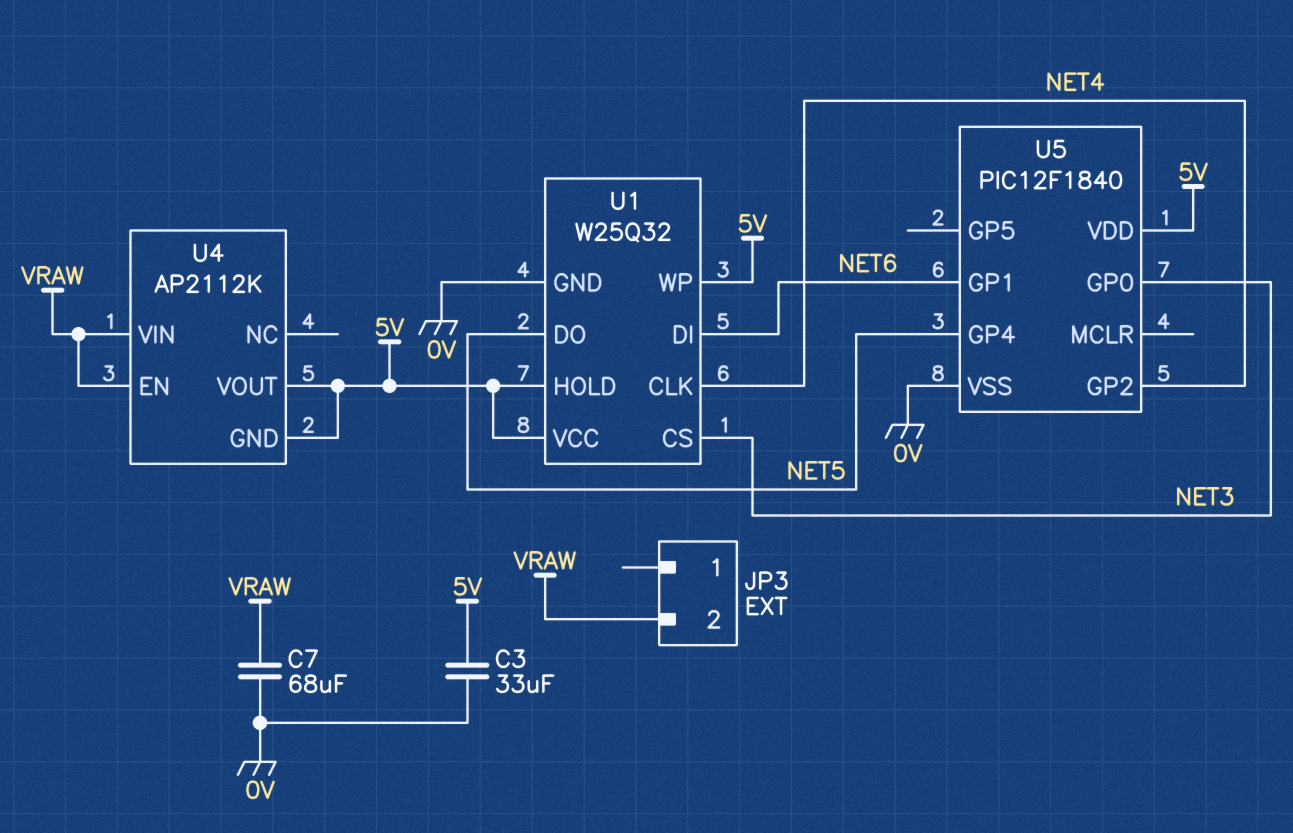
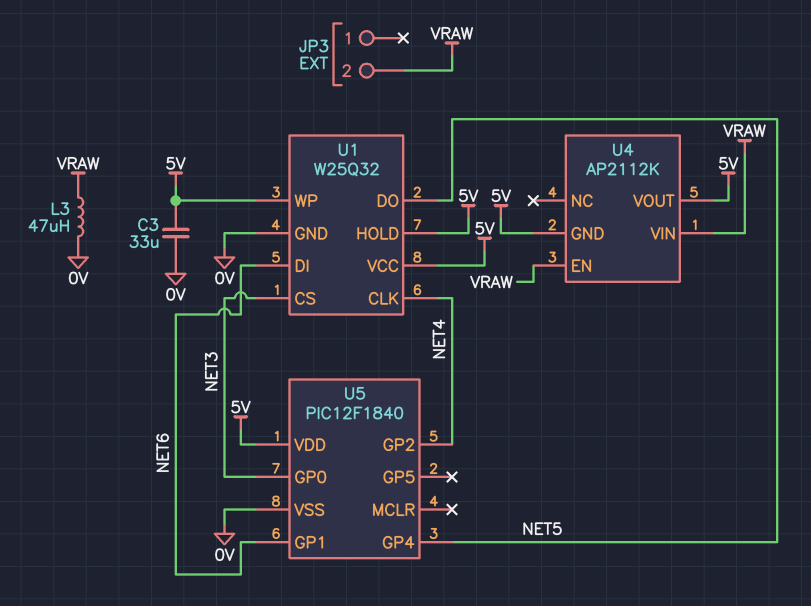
C7: 68uF (0V, VRAW) -> none
L3: none -> 47uH (0V, VRAW)

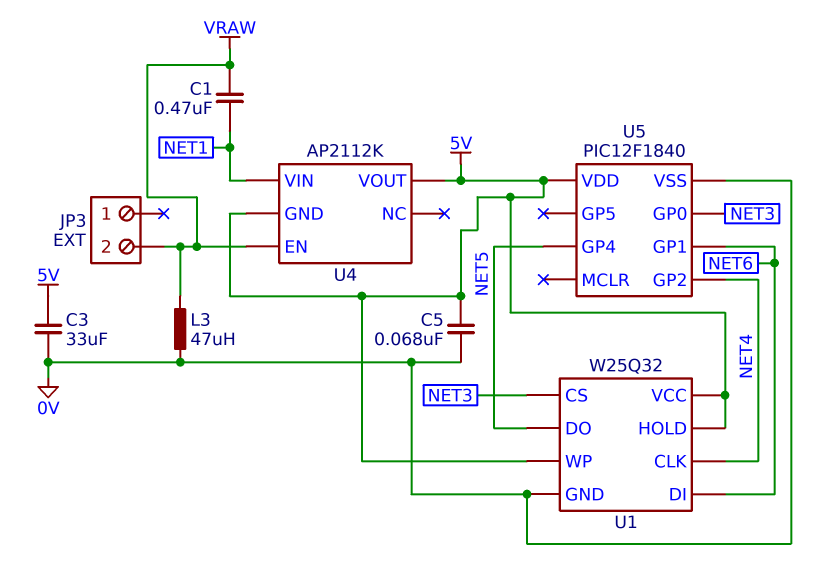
C1: none -> 470nF (NET1, VRAW)
C5: none -> 68nF (0V, 5V)
U4 pin VIN: VRAW -> NET1

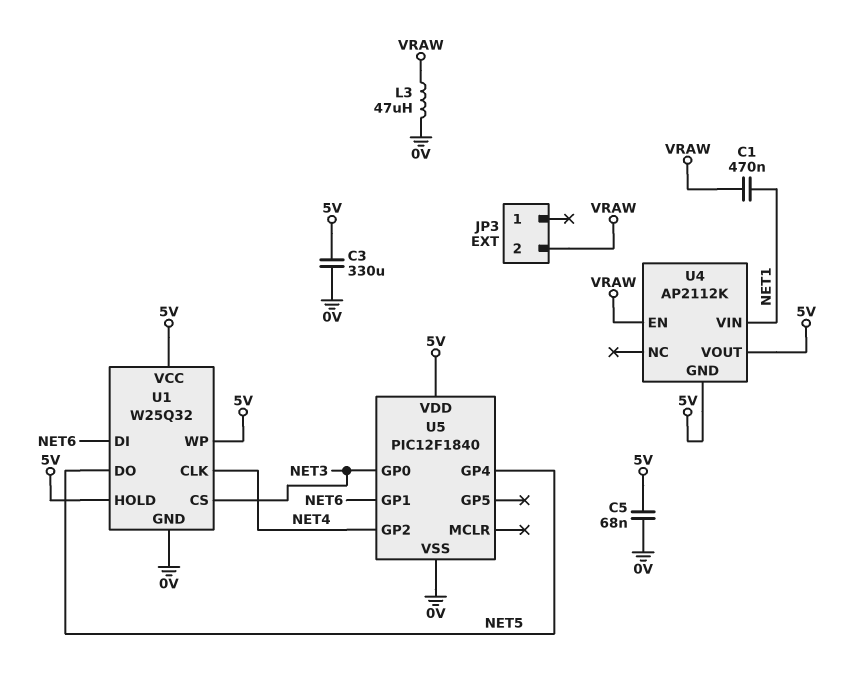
C3: 33uF (0V, 5V) -> 330uF (0V, 5V)

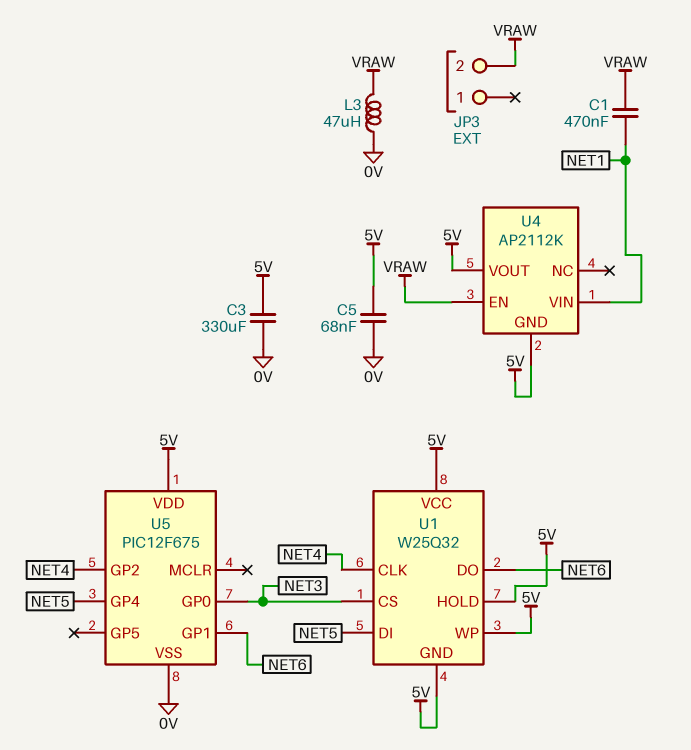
U1 pin DI: NET6 -> NET5
U1 pin DO: NET5 -> NET6
U1 pin GND: 0V -> 5V
U5: PIC12F1840 -> PIC12F675

